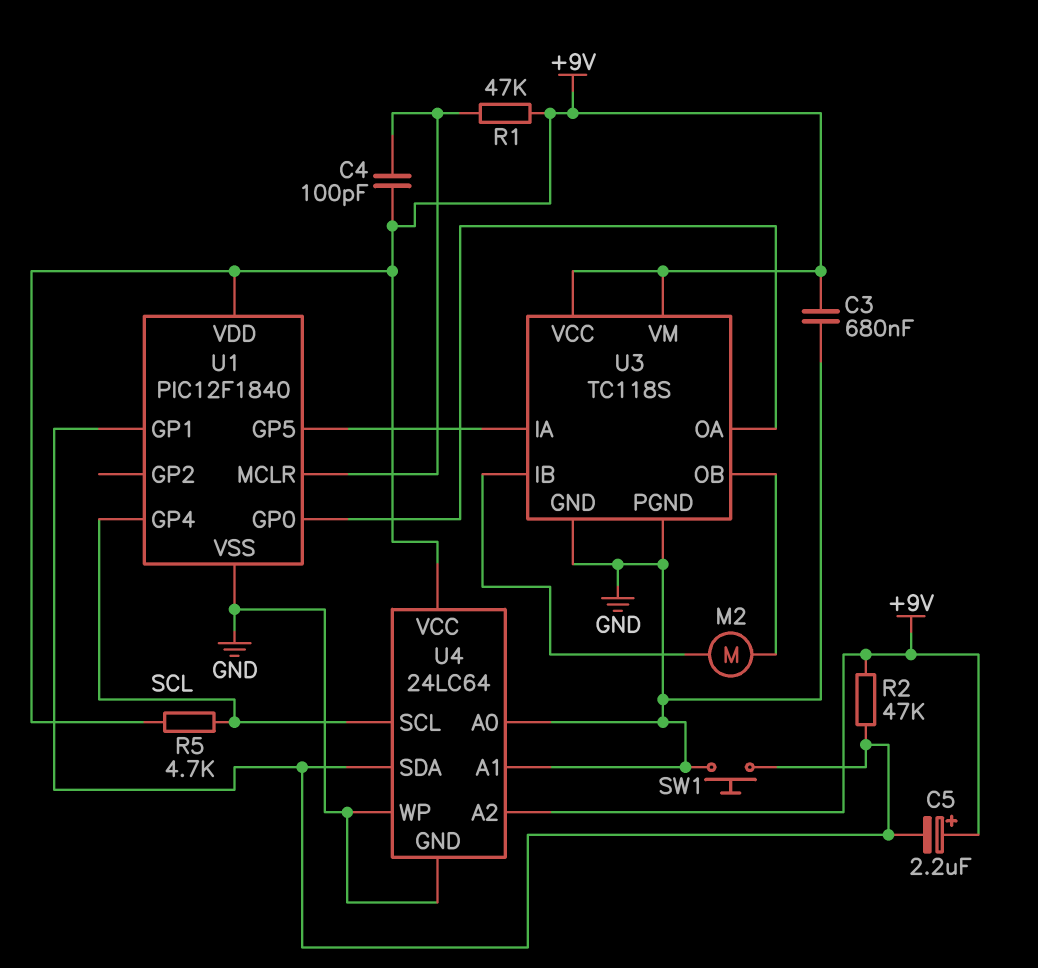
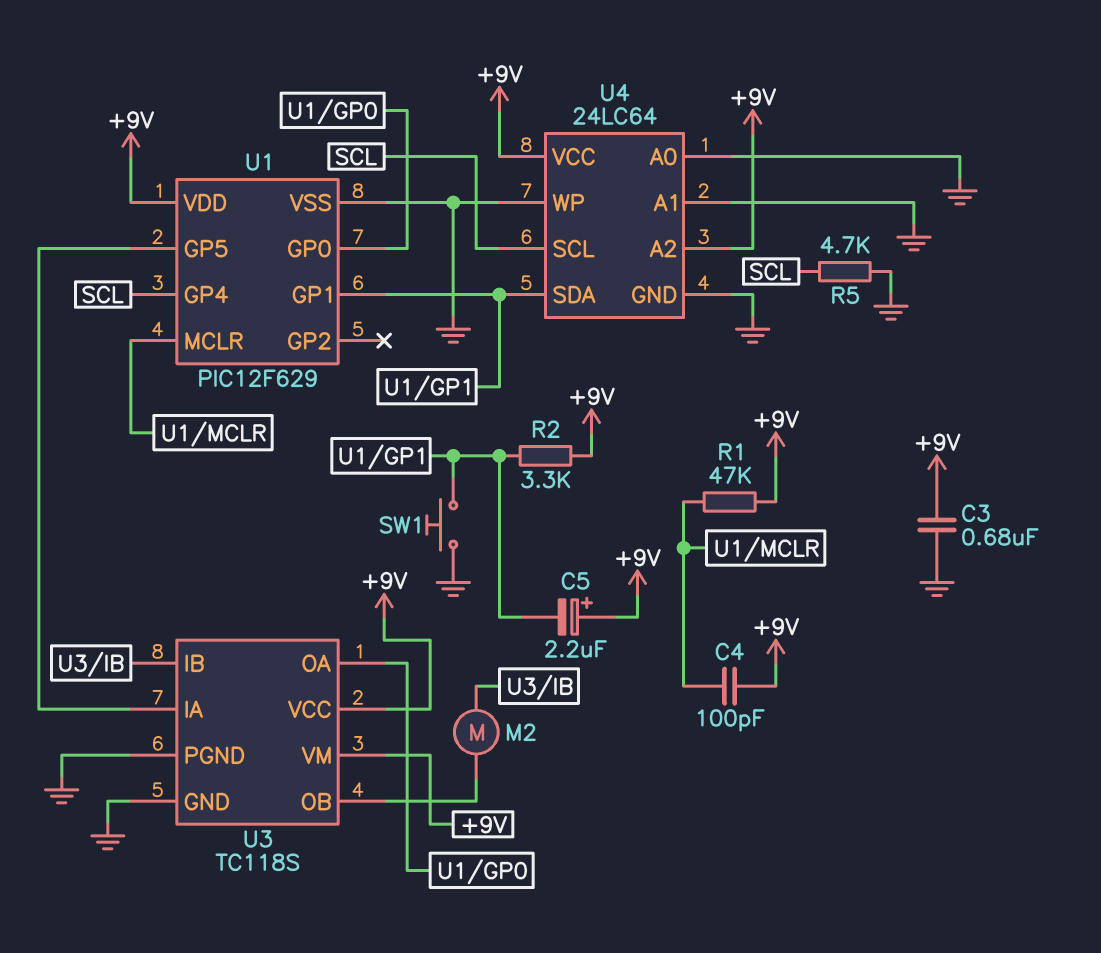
R2: 47k (+9V, U1/GP1) -> 3.3k (+9V, U1/GP1)
R5: 4.7k (+9V, SCL) -> 4.7k (GND, SCL)
U1: PIC12F1840 -> PIC12F629

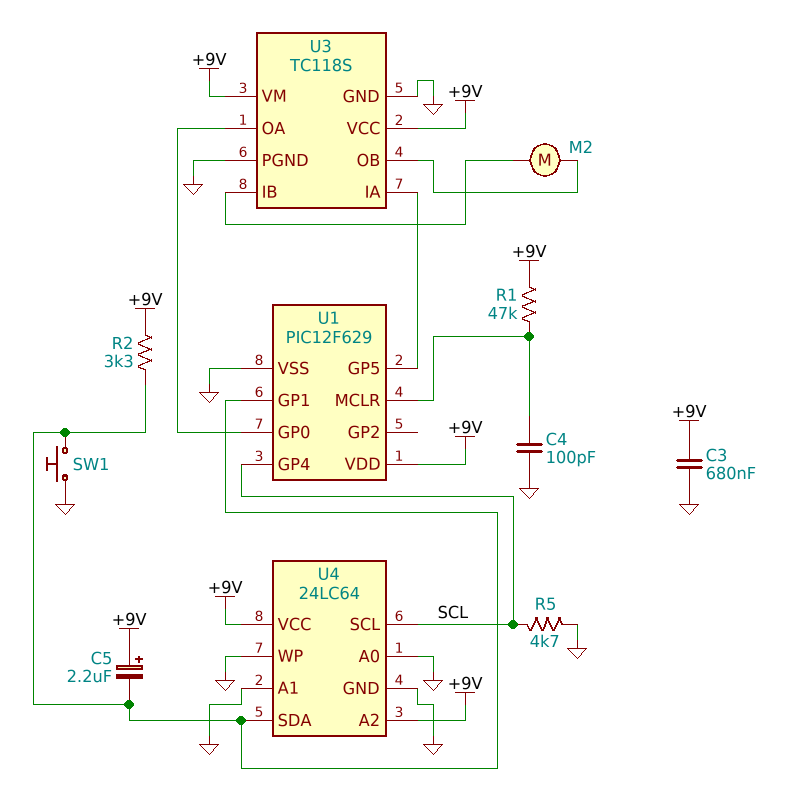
C4: 100pF (+9V, U1/MCLR) -> 100pF (GND, U1/MCLR)

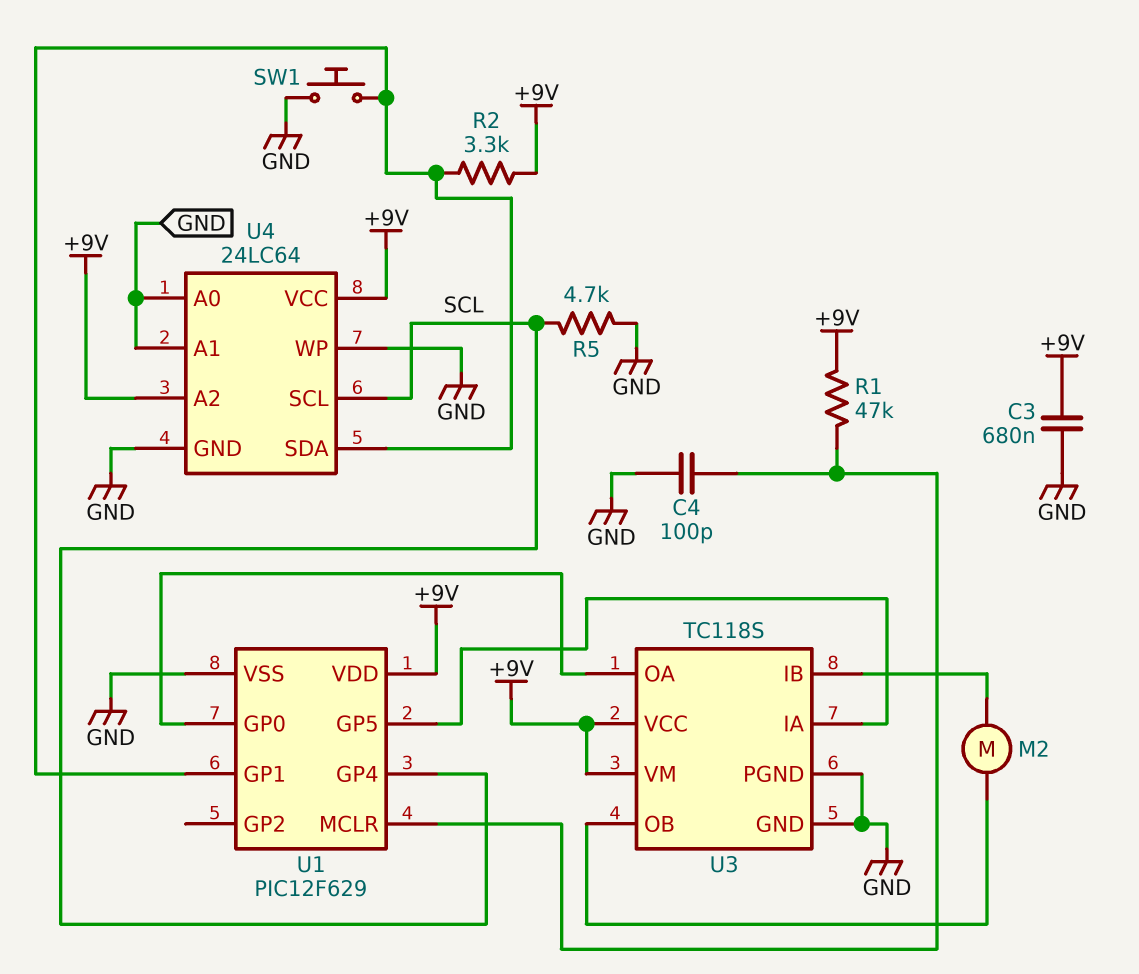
C5: 2.2uF (plus +9V, minus U1/GP1) -> none

